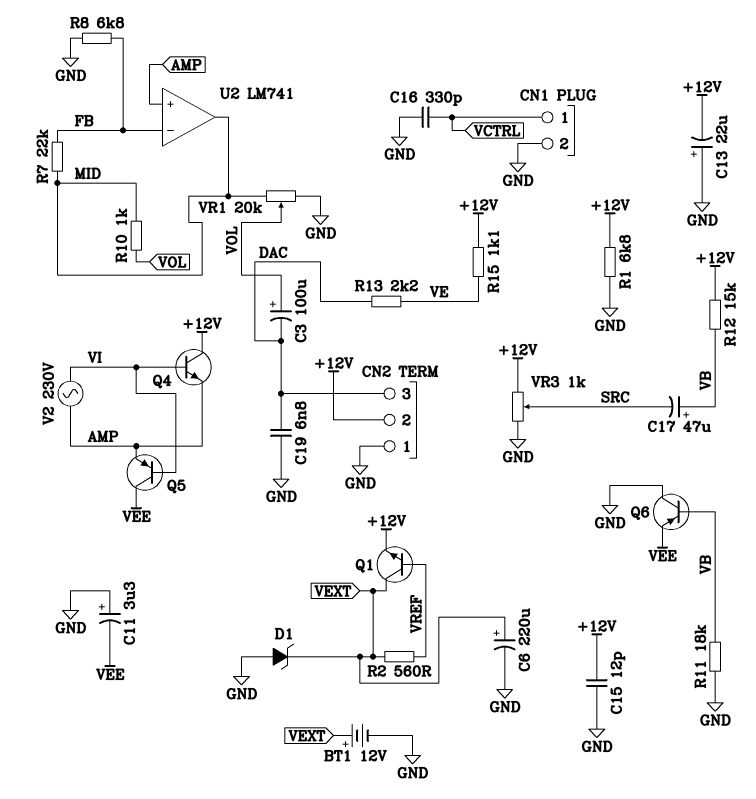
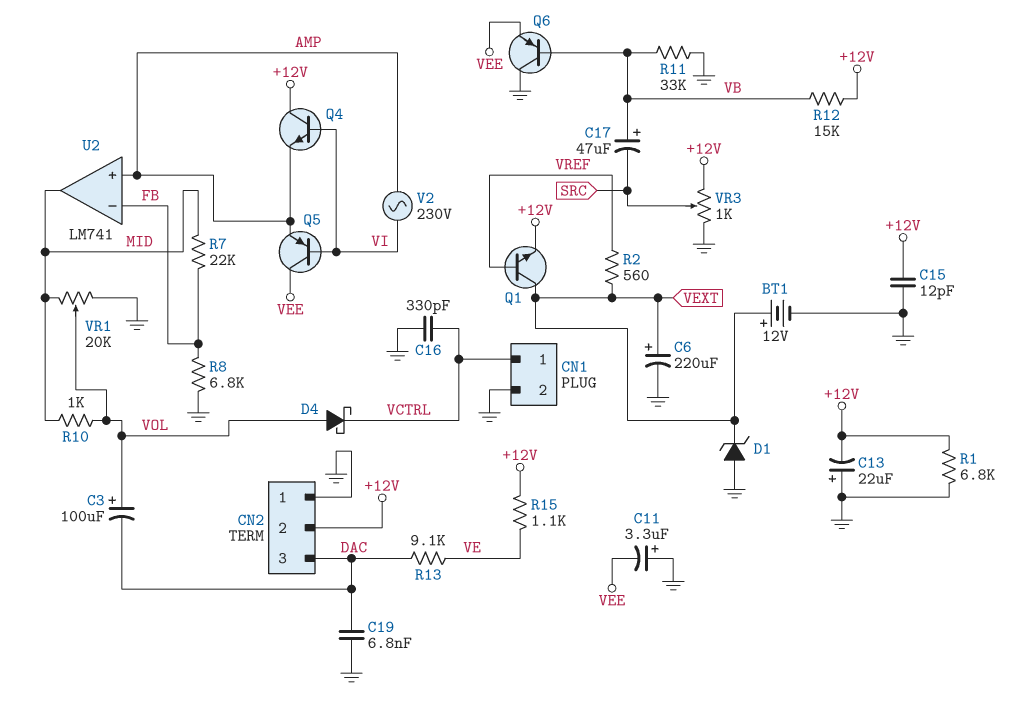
D4: none -> schottky (A VOL, K VCTRL)
R11: 18k (GND, VB) -> 33k (GND, VB)
R13: 2.2k (DAC, VE) -> 9.1k (DAC, VE)

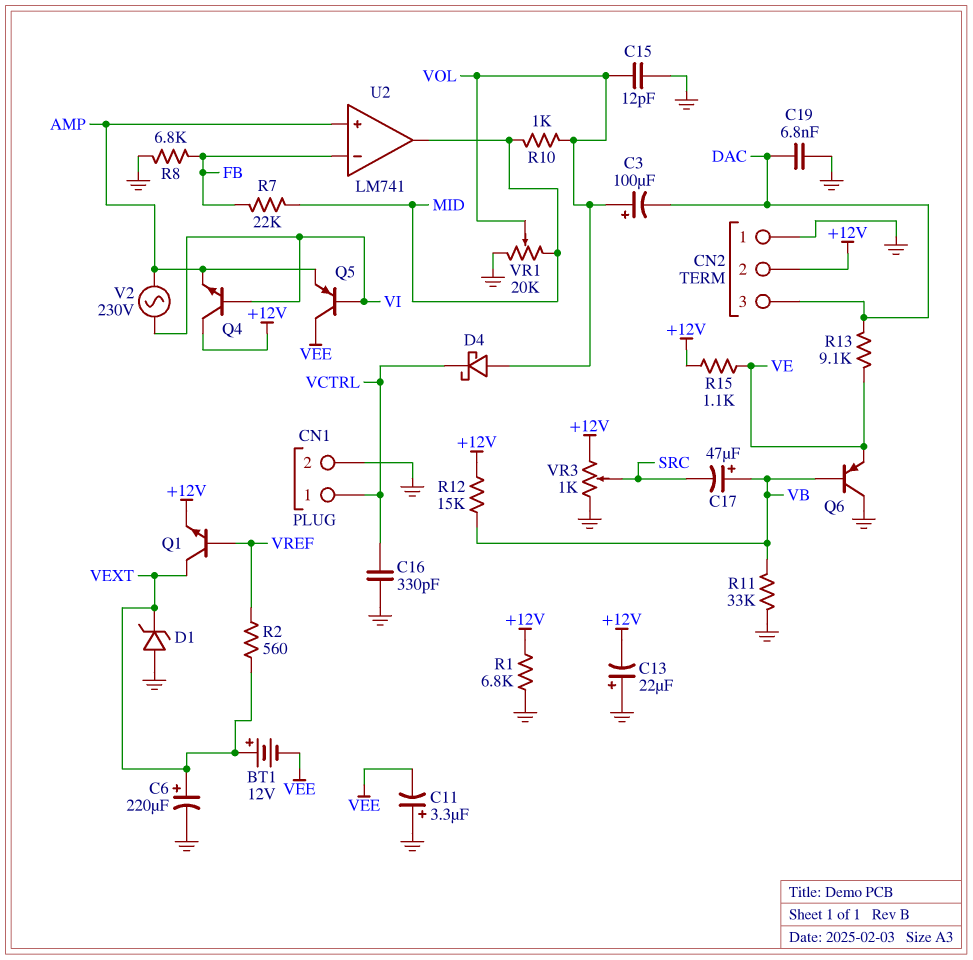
BT1: 12V (plus VEXT, minus GND) -> 12V (plus VEXT, minus VEE)
C15: 12pF (+12V, GND) -> 12pF (GND, VOL)
Q6: PNP (B VB, C GND, E VEE) -> PNP (B VB, C GND, E VE)

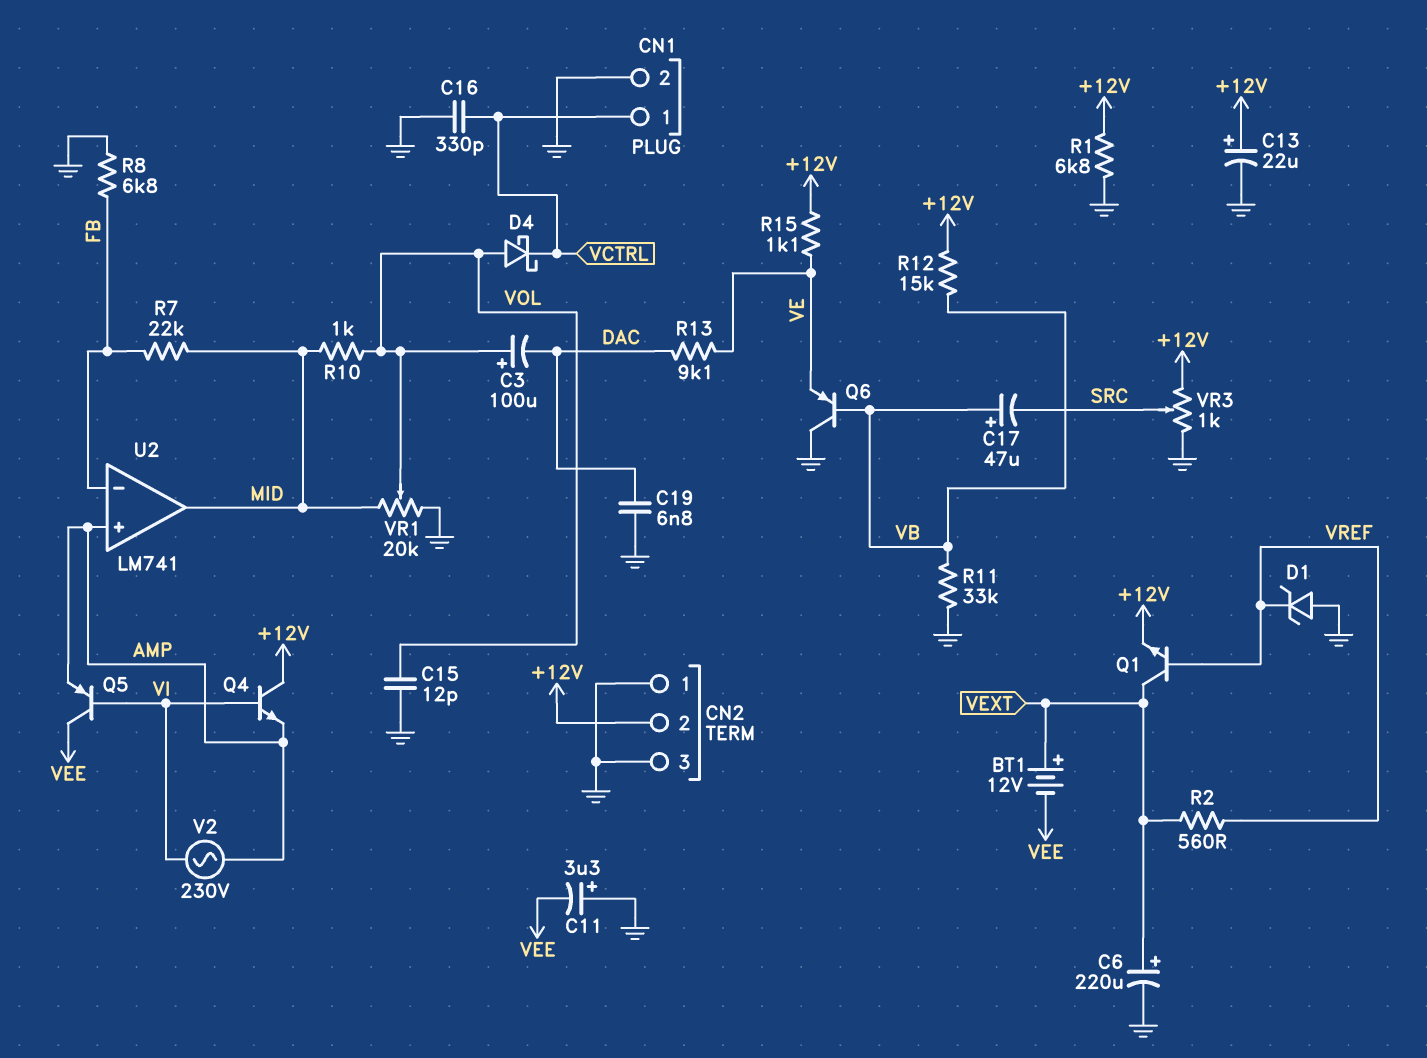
C13: 22uF (plus GND, minus +12V) -> 22uF (plus +12V, minus GND)
CN2 pin 3: DAC -> GND
D1: zener (A GND, K VEXT) -> zener (A GND, K VREF)

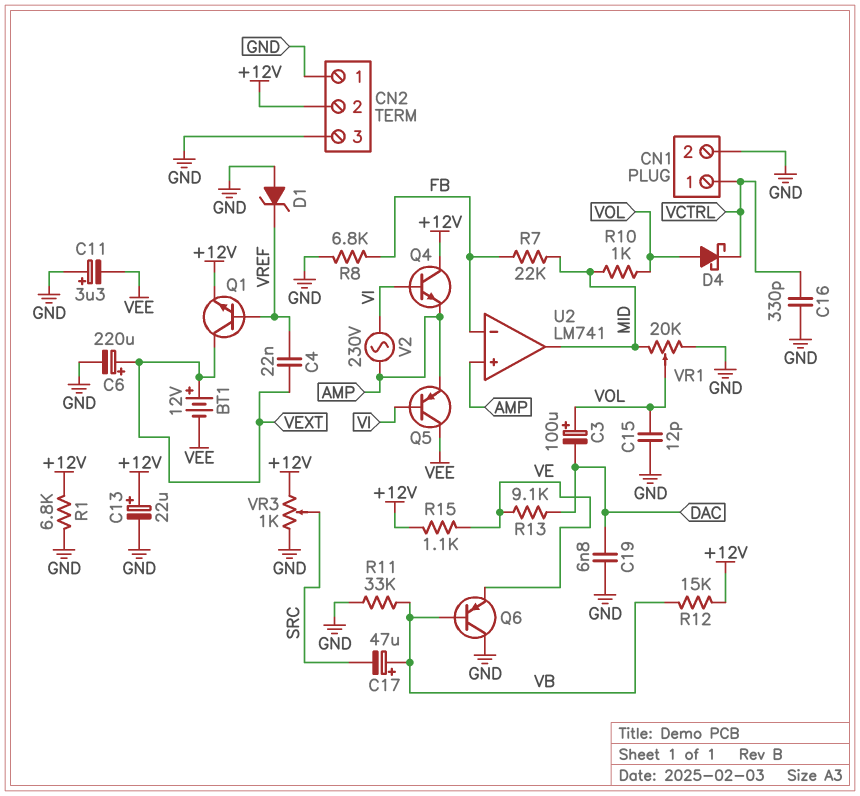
C4: none -> 22nF (VEXT, VREF)
R2: 560 (VEXT, VREF) -> none

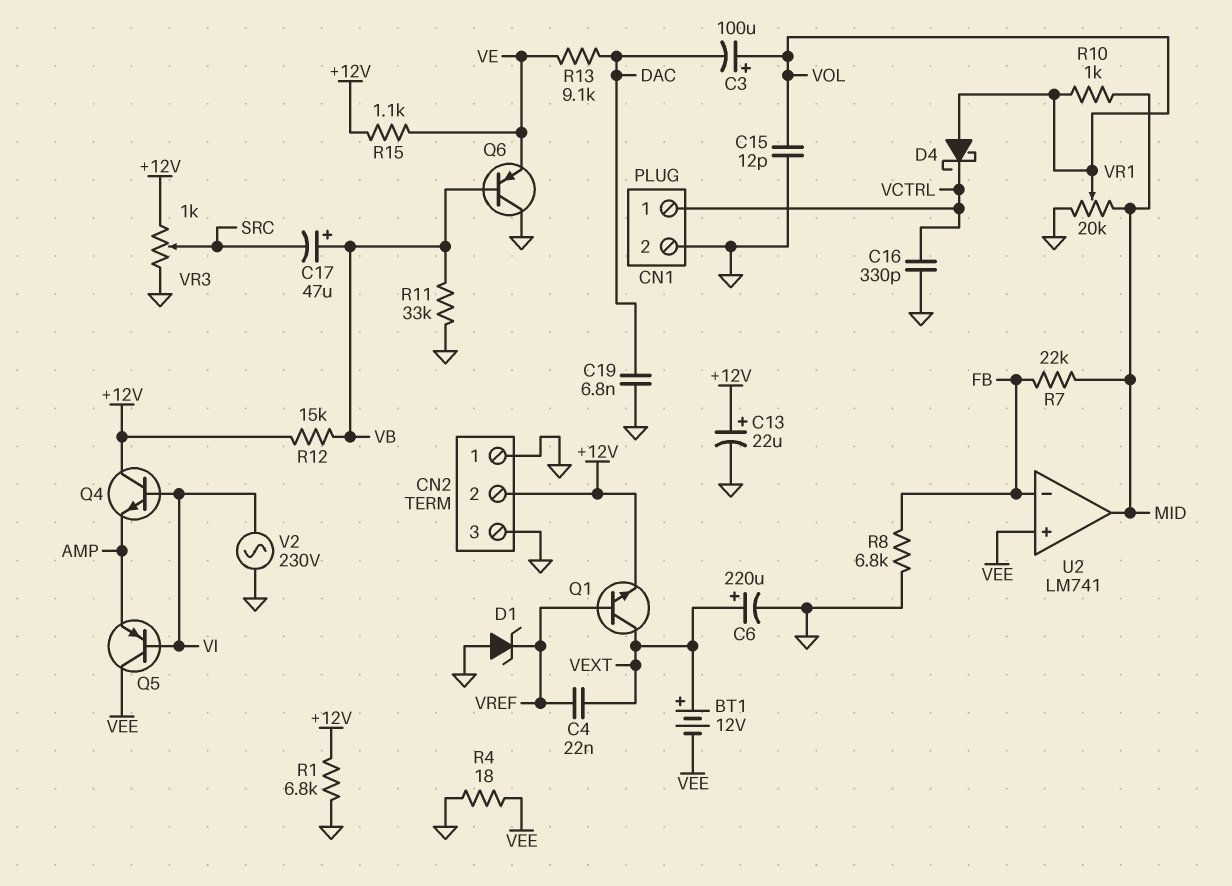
C11: 3.3uF (plus GND, minus VEE) -> none
R4: none -> 18 (GND, VEE)
U2 pin in+: AMP -> VEE
V2: AC 230V (AMP, VI) -> AC 230V (GND, VI)

